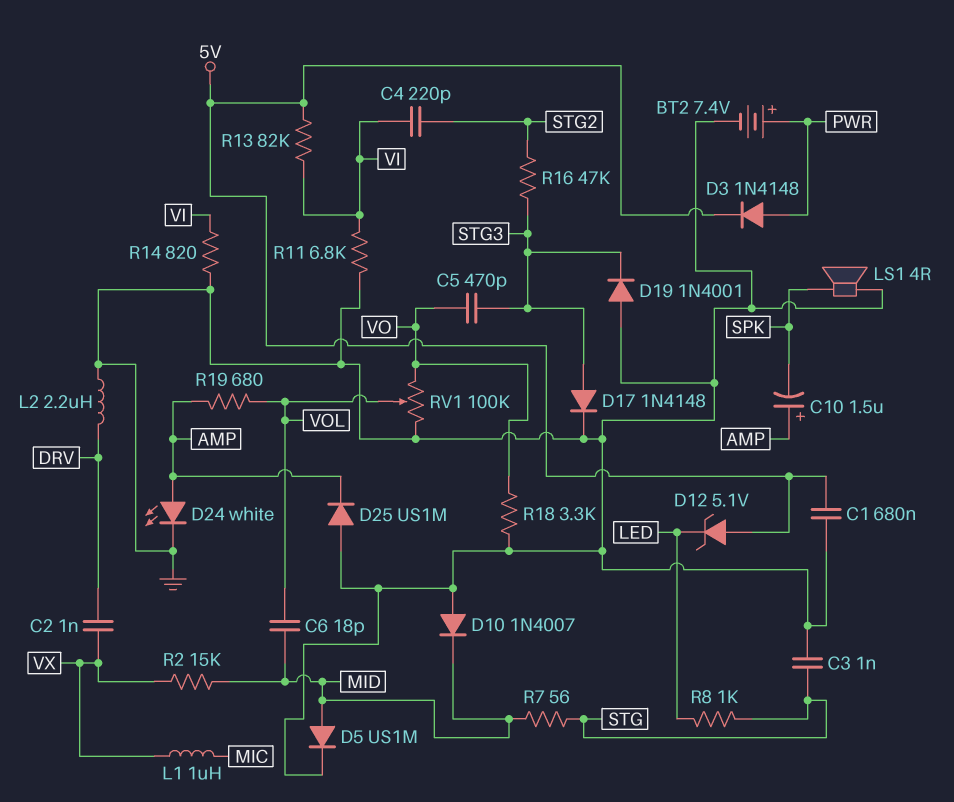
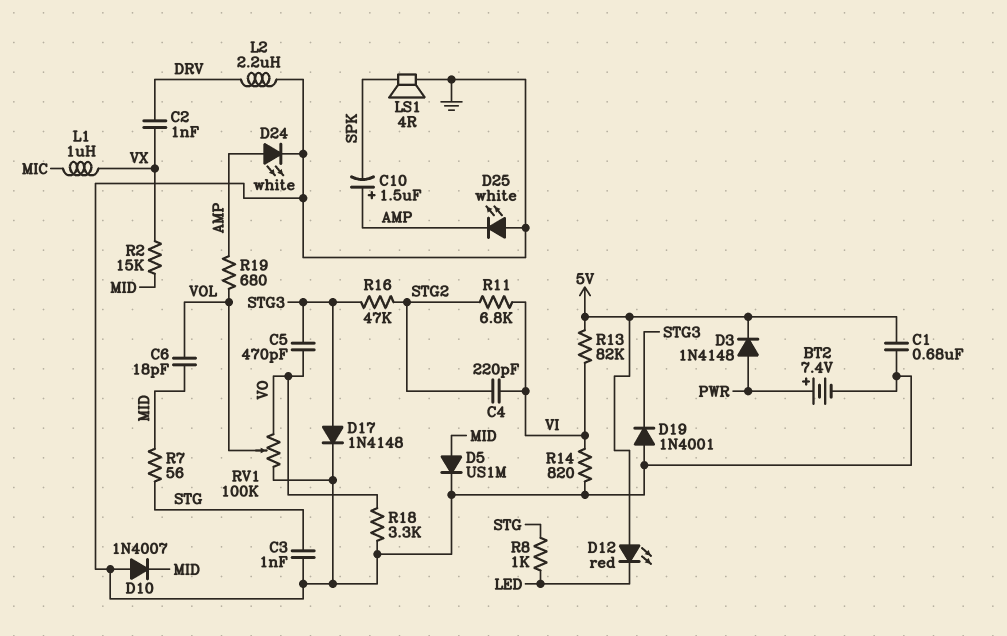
D12: zener 5.1V (A 5V, K LED) -> LED red (A 5V, K LED)
D25: diode US1M (A GND, K AMP) -> LED white (A GND, K AMP)
R11: 6.8k (GND, VI) -> 6.8k (STG2, VI)

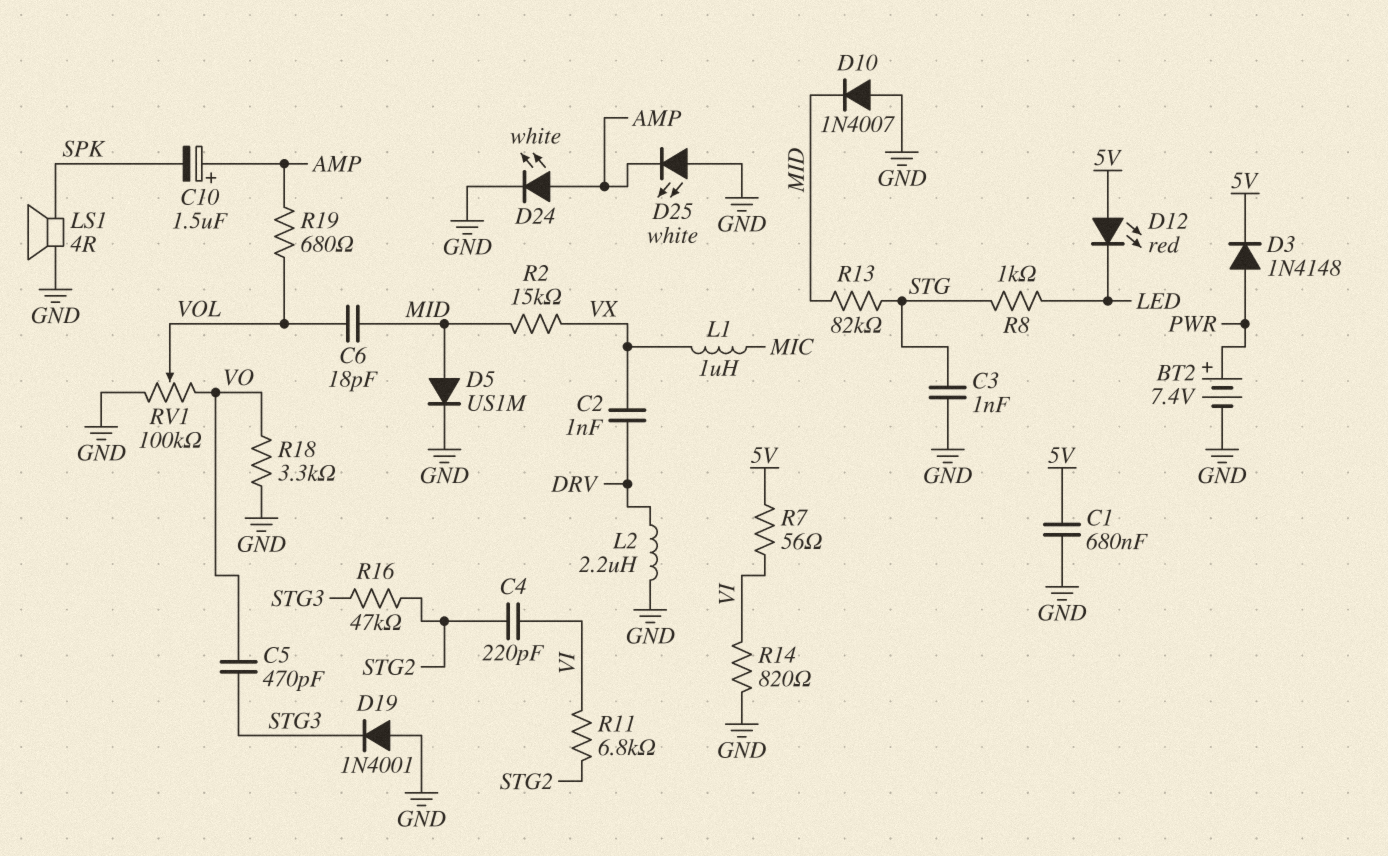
D17: diode 1N4148 (A STG3, K GND) -> none
R7: 56 (MID, STG) -> 56 (5V, VI)
R13: 82k (5V, VI) -> 82k (MID, STG)

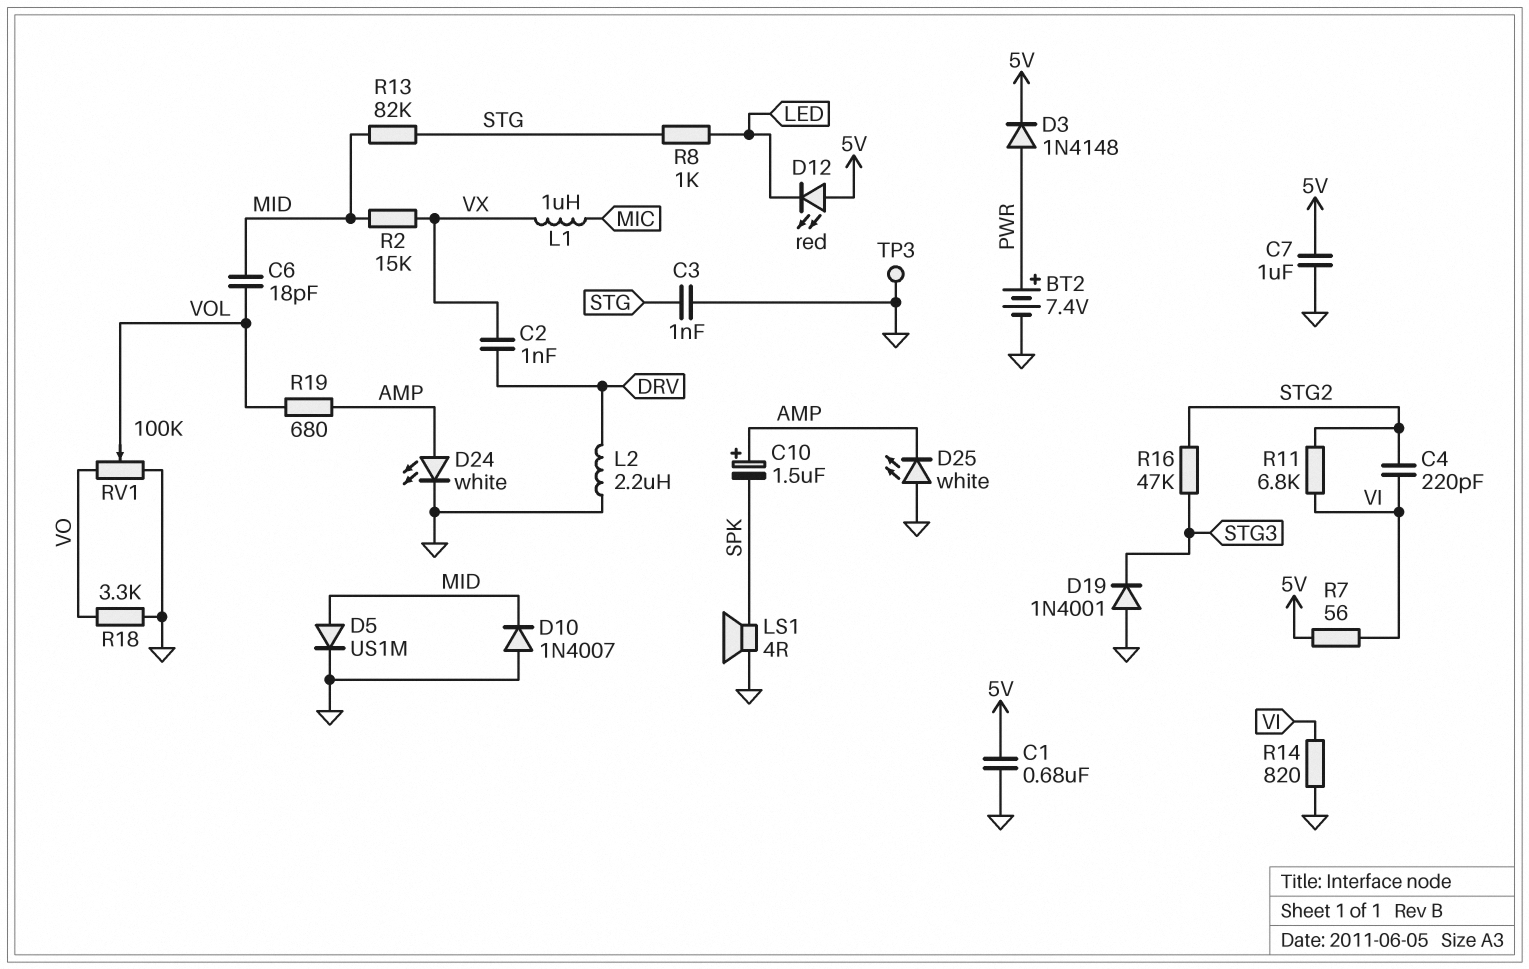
C5: 470pF (STG3, VO) -> none
C7: none -> 1uF (5V, GND)
TP3: none -> test point (GND)

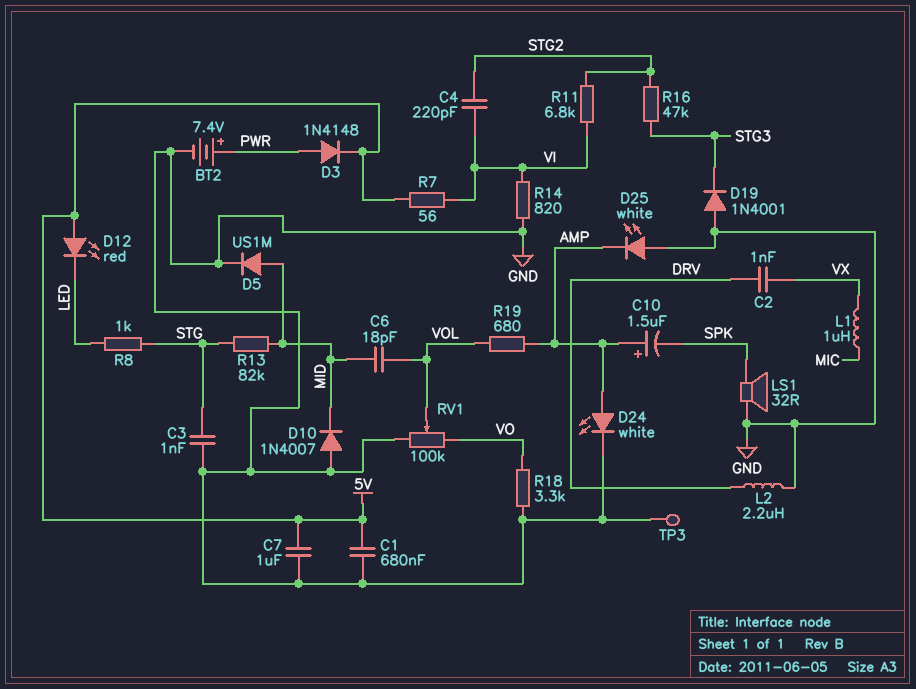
LS1: speaker 4R (GND, SPK) -> speaker 32R (GND, SPK)
R2: 15k (MID, VX) -> none

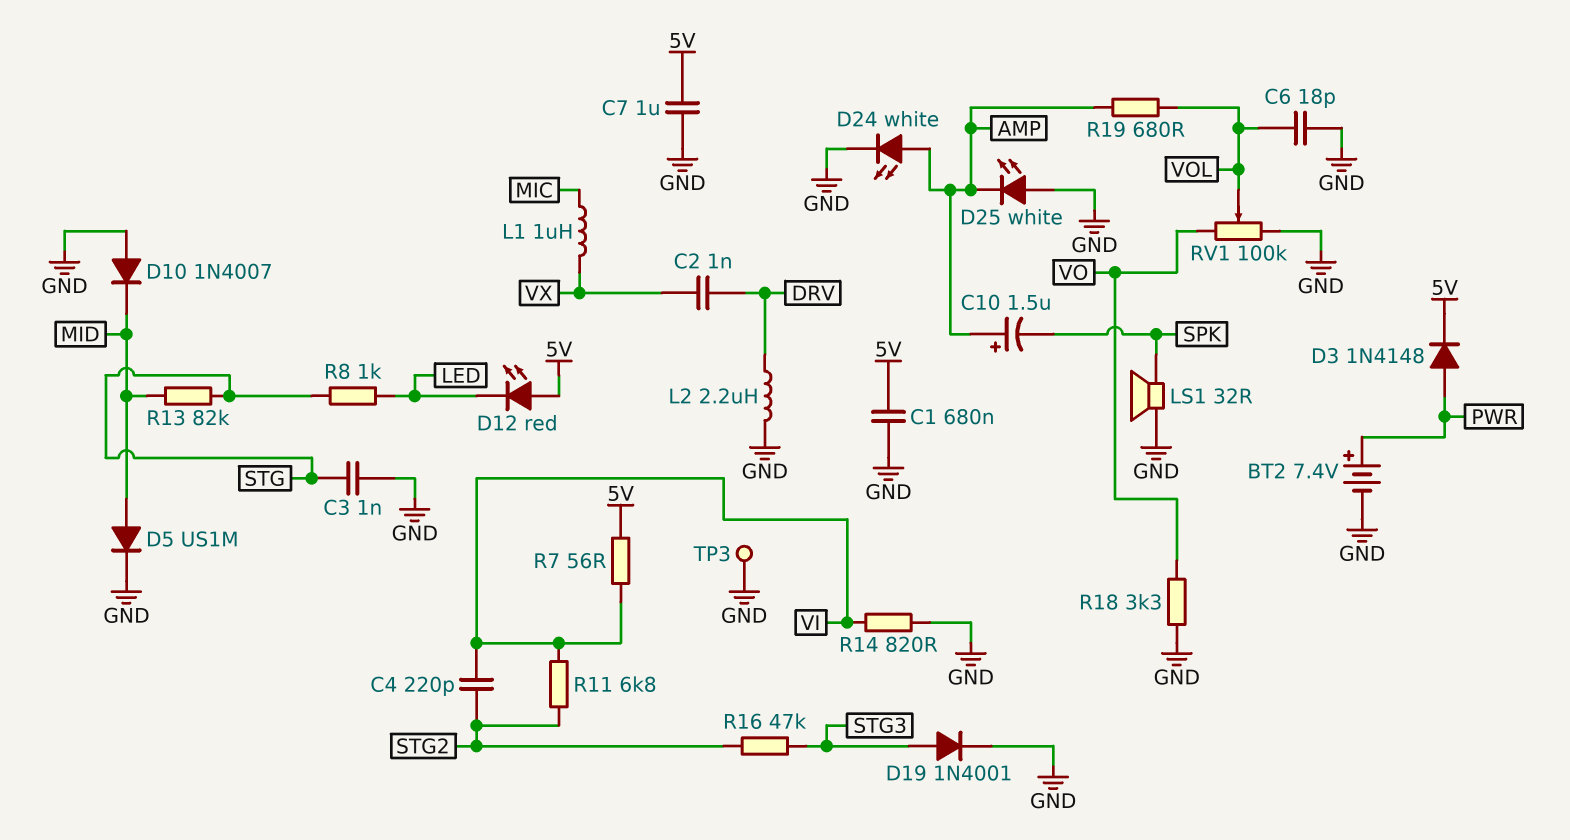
C6: 18pF (MID, VOL) -> 18pF (GND, VOL)
D19: diode 1N4001 (A GND, K STG3) -> diode 1N4001 (A STG3, K GND)

